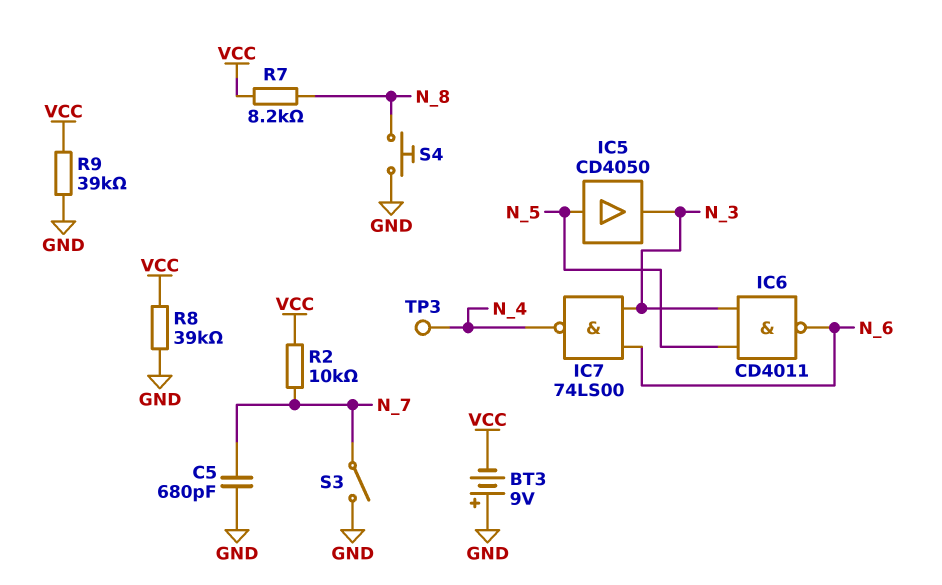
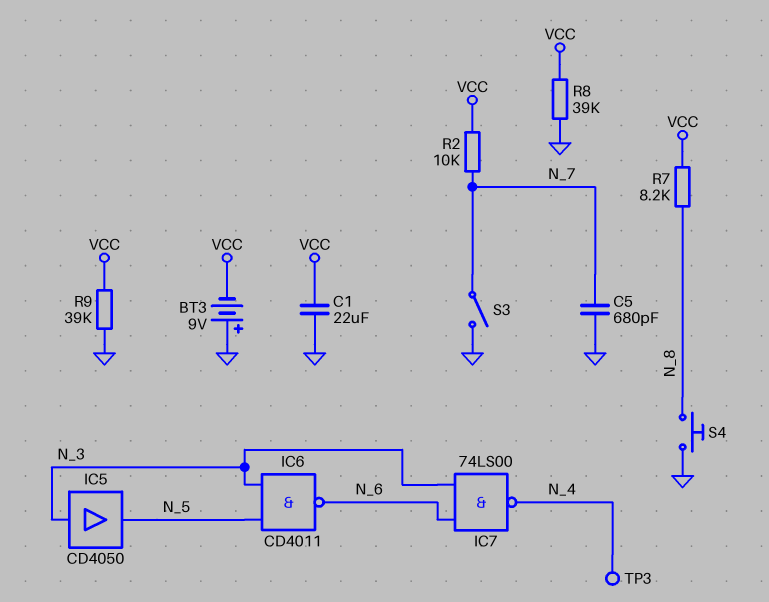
C1: none -> 22uF (GND, VCC)
IC5: buffer CD4050 (in N_5, out N_3) -> buffer CD4050 (in N_3, out N_5)

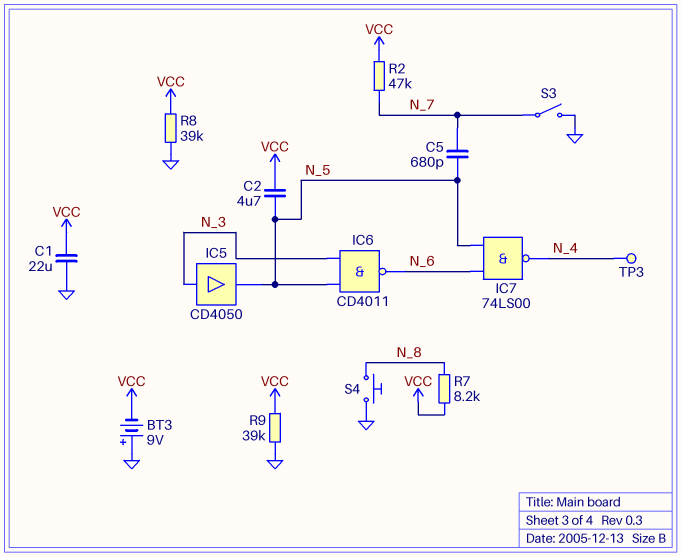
C2: none -> 4.7uF (N_5, VCC)
C5: 680pF (GND, N_7) -> 680pF (N_5, N_7)
IC7: NAND 74LS00 (in N_3, in N_6, out N_4) -> NAND 74LS00 (in N_5, in N_6, out N_4)
R2: 10k (N_7, VCC) -> 47k (N_7, VCC)

